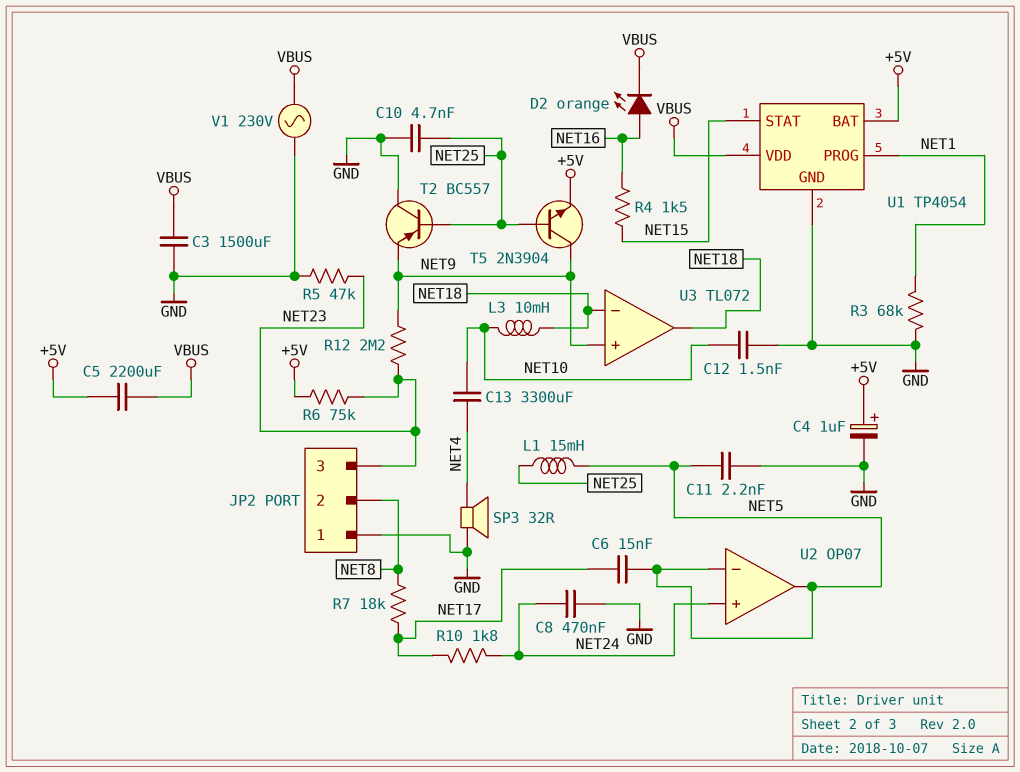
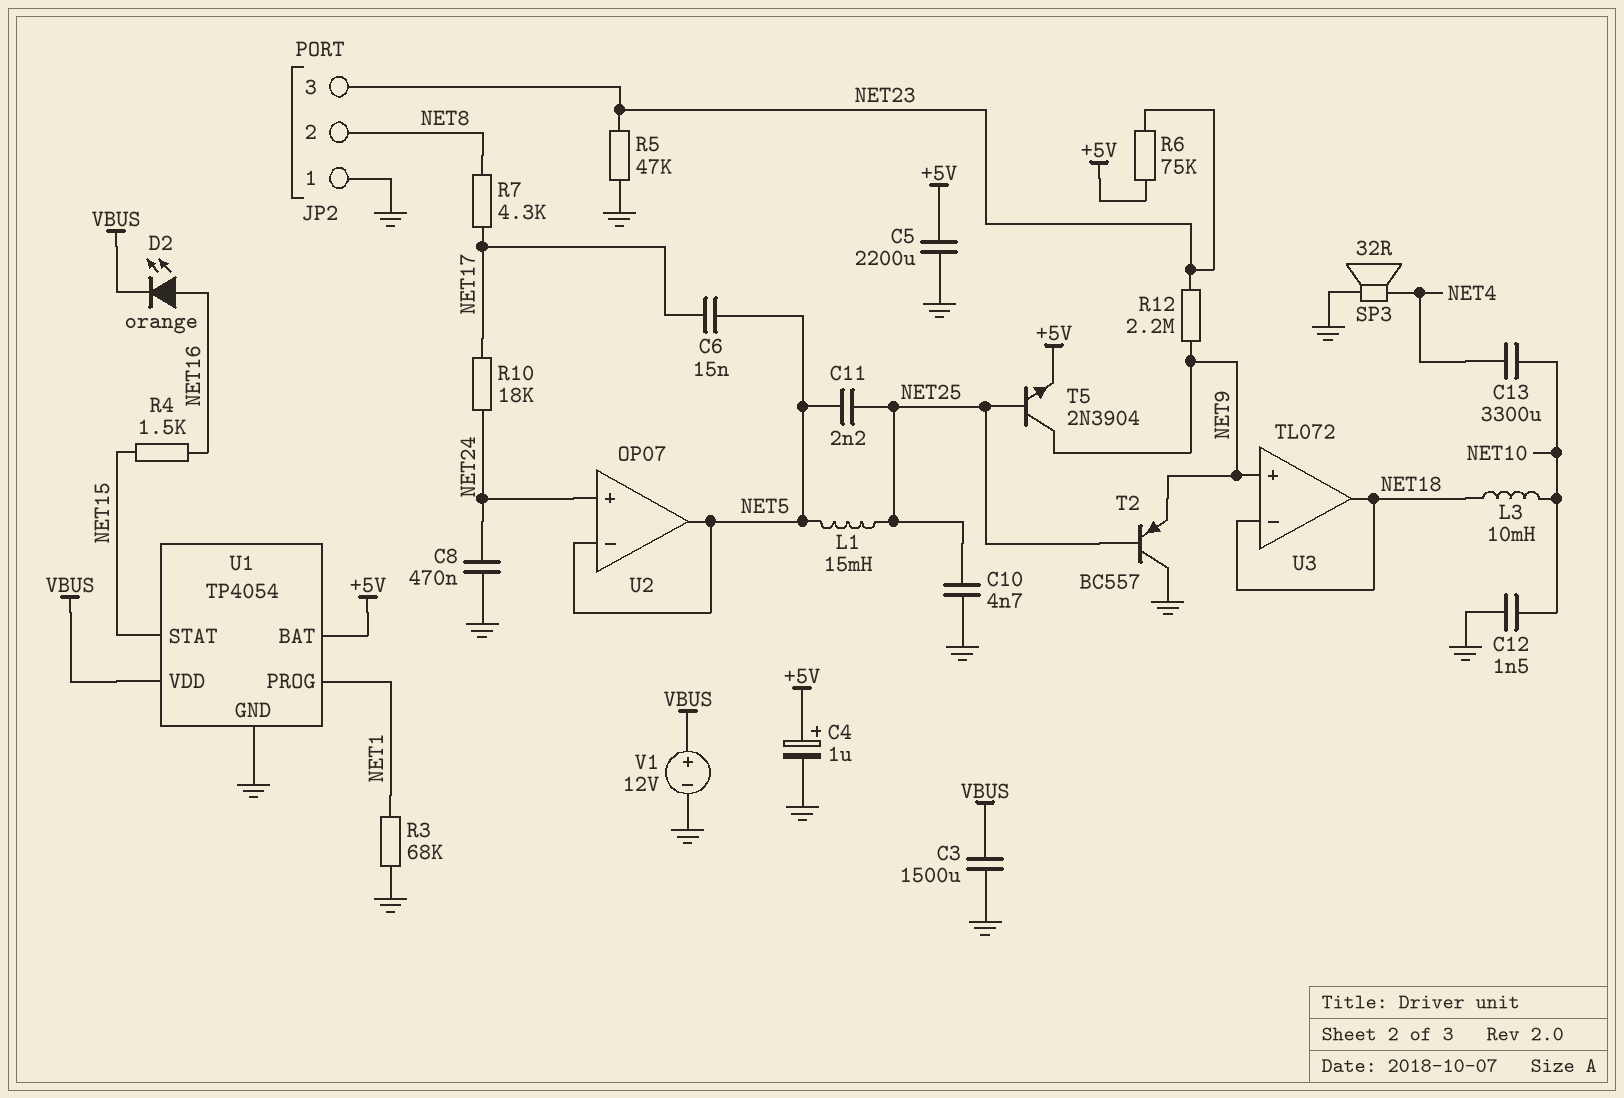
C5: 2200uF (+5V, VBUS) -> 2200uF (+5V, GND)
C11: 2.2nF (GND, NET5) -> 2.2nF (NET5, NET25)
R7: 18k (NET8, NET17) -> 4.3k (NET8, NET17)
R10: 1.8k (NET17, NET24) -> 18k (NET17, NET24)
V1: AC 230V (GND, VBUS) -> 12V (plus VBUS, minus GND)

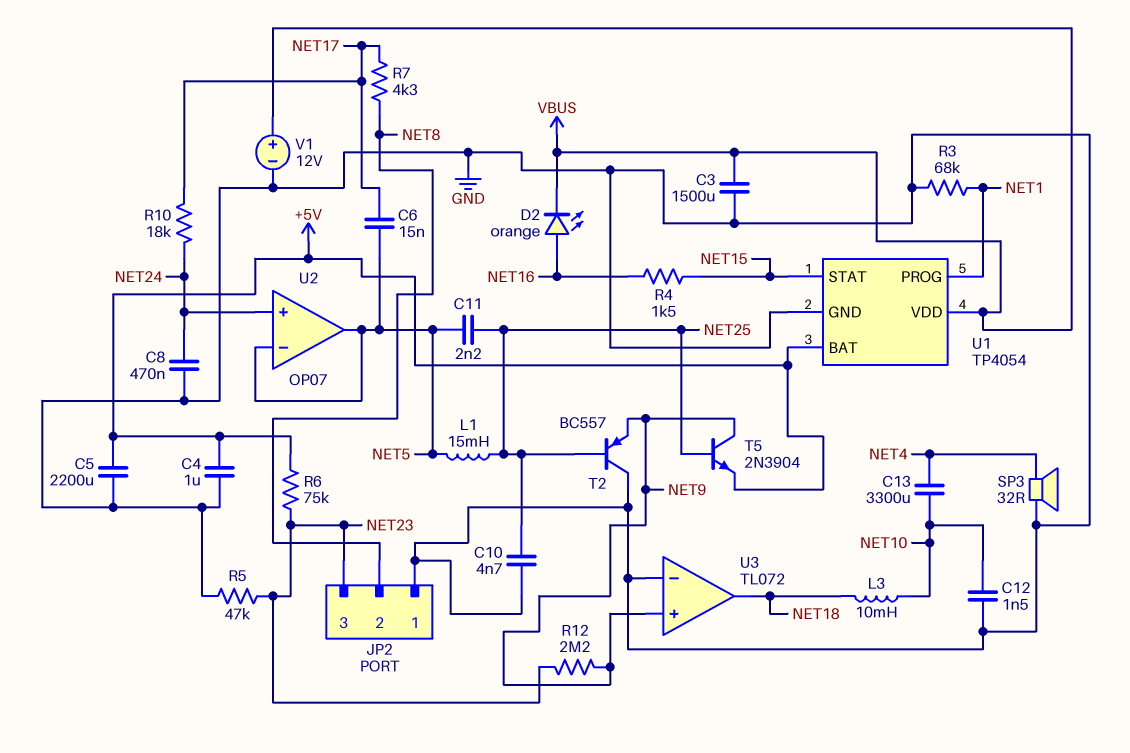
C4: 1uF (plus +5V, minus GND) -> 1uF (+5V, GND)
U3 pin in-: NET18 -> GND

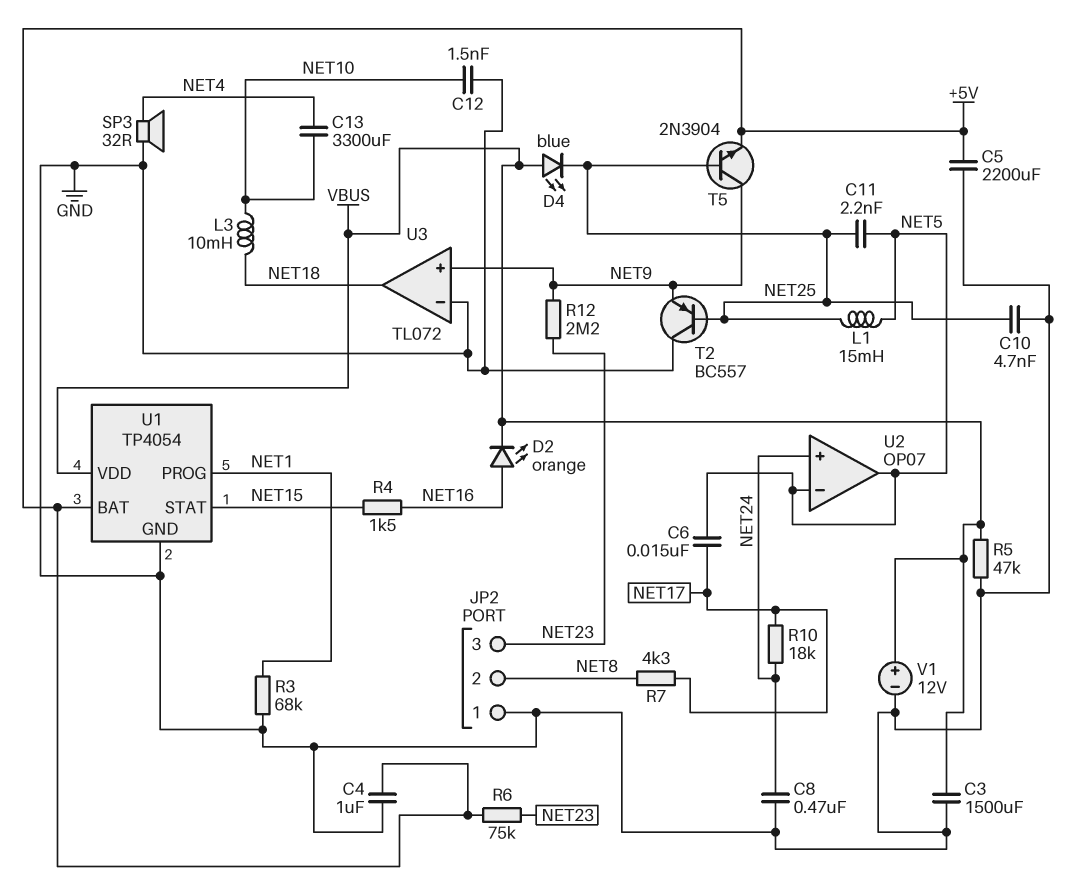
D4: none -> LED blue (A VBUS, K NET25)
R5: 47k (GND, NET23) -> 47k (GND, VBUS)

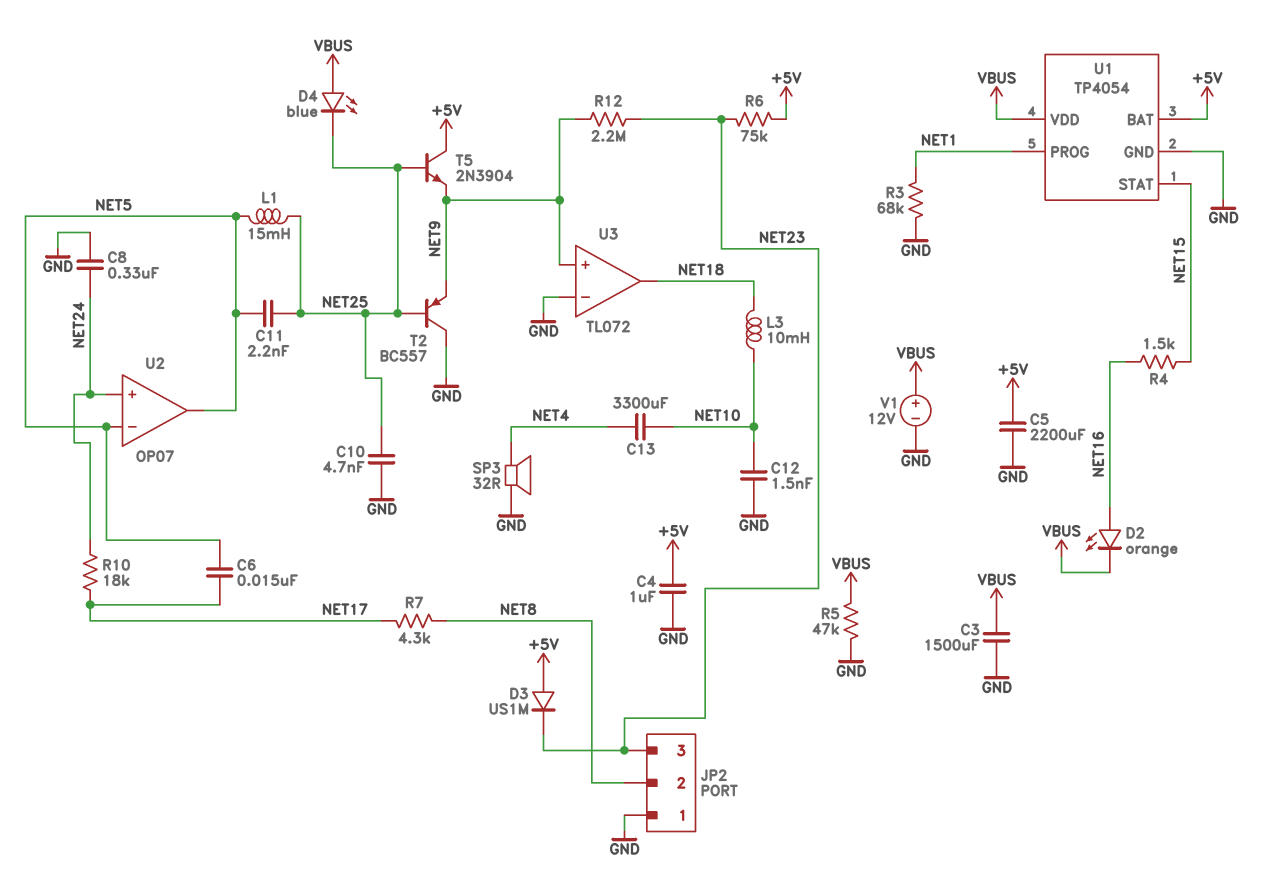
C8: 470nF (GND, NET24) -> 330nF (GND, NET24)
D3: none -> diode US1M (A +5V, K NET23)
T5: NPN 2N3904 (B NET25, C NET9, E +5V) -> NPN 2N3904 (B NET25, C +5V, E NET9)

